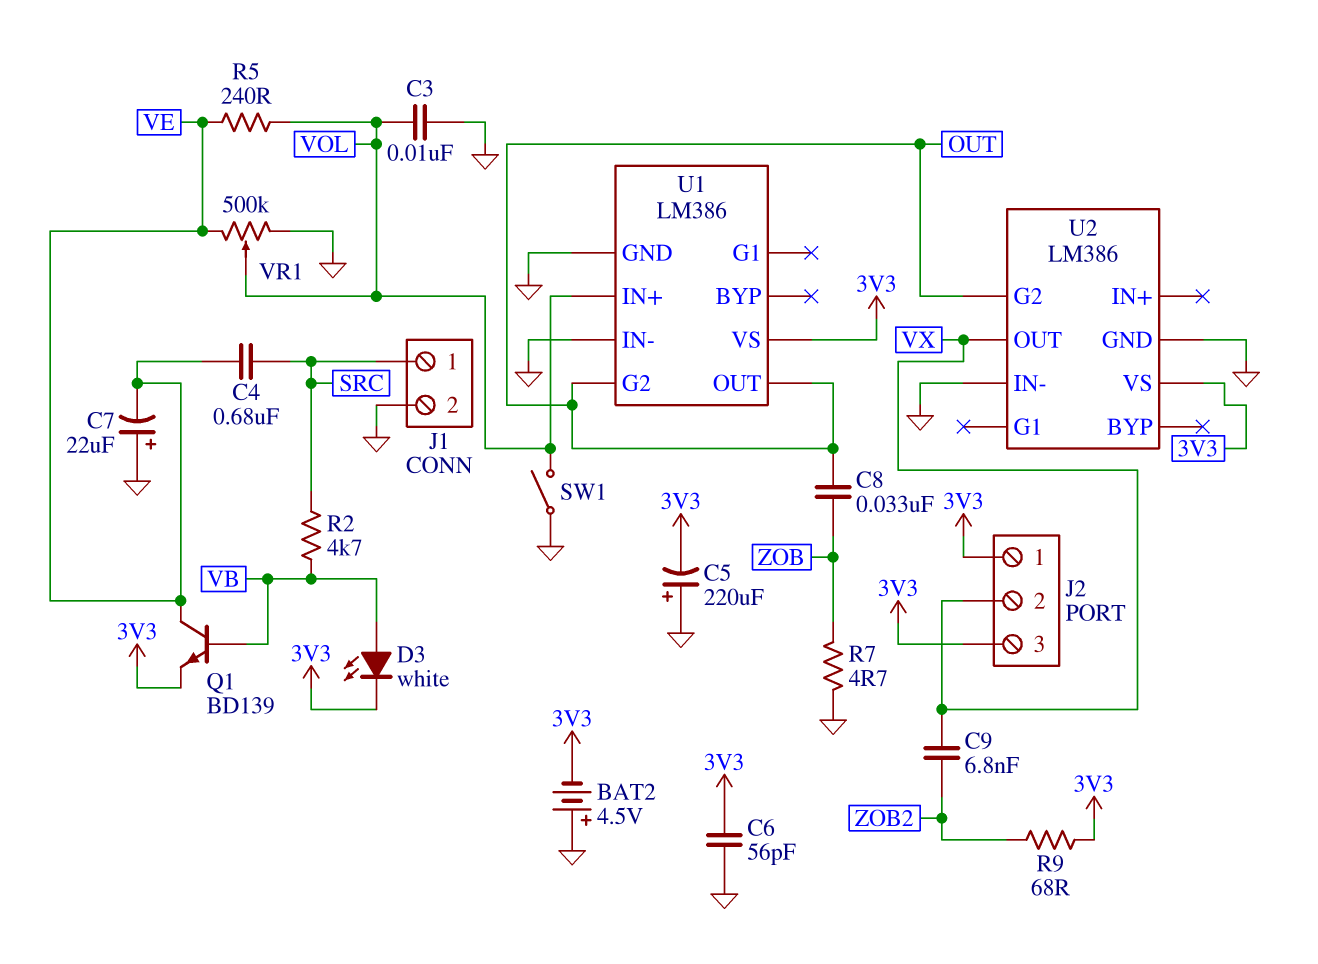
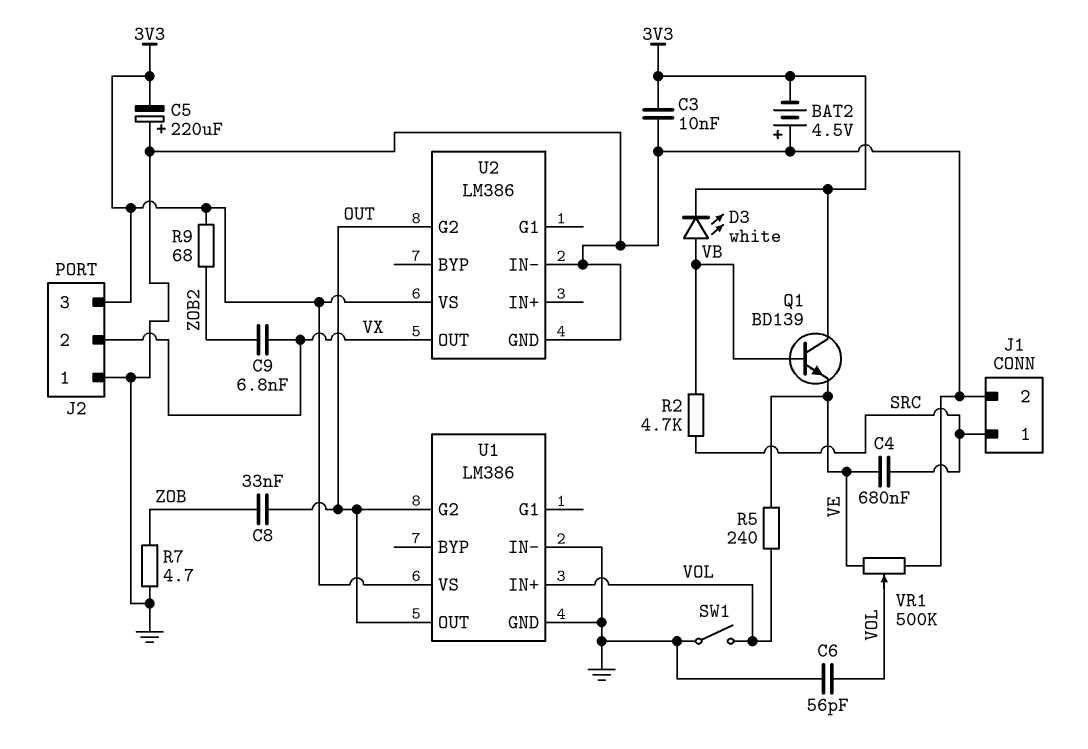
C3: 10nF (GND, VOL) -> 10nF (3V3, GND)
C6: 56pF (3V3, GND) -> 56pF (GND, VOL)
C7: 22uF (plus GND, minus VE) -> none
J2 pin 1: 3V3 -> GND
Q1: NPN BD139 (B VB, C VE, E 3V3) -> NPN BD139 (B VB, C 3V3, E VE)

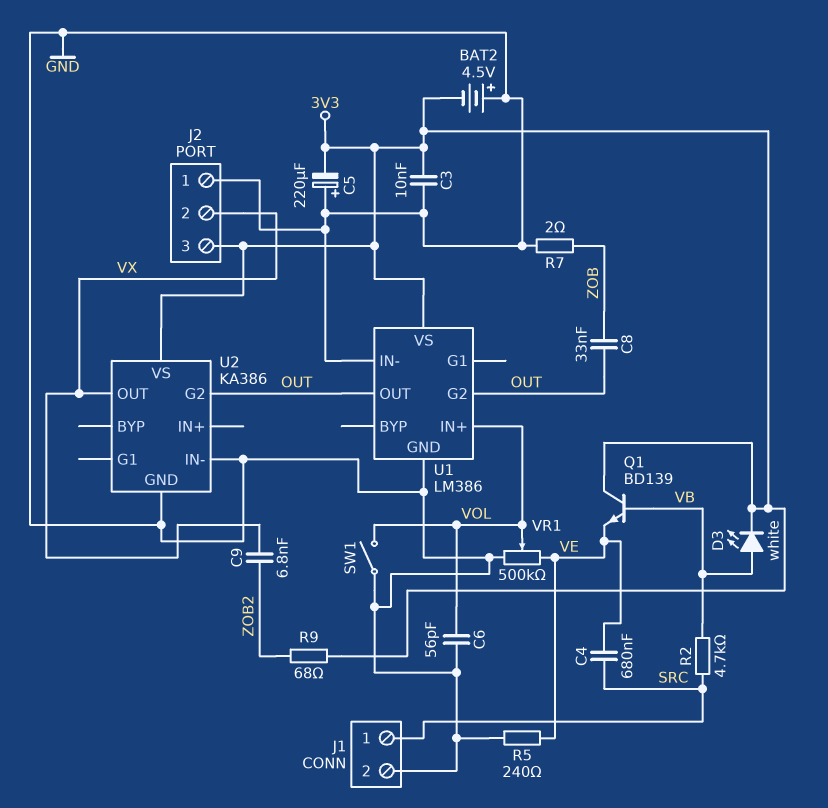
R5: 240 (VE, VOL) -> 240 (GND, VE)
R7: 4.7 (GND, ZOB) -> 2 (GND, ZOB)
U2: LM386 -> KA386

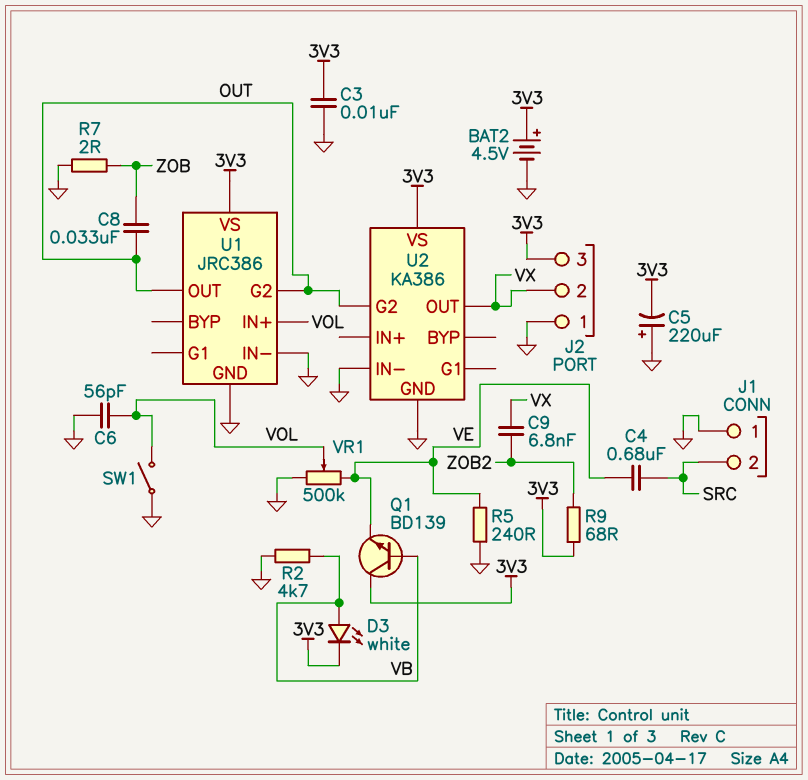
BAT2: 4.5V (plus GND, minus 3V3) -> 4.5V (plus 3V3, minus GND)
J1 pin 1: SRC -> GND
J1 pin 2: GND -> SRC
R2: 4.7k (SRC, VB) -> 4.7k (GND, VB)
U1: LM386 -> JRC386

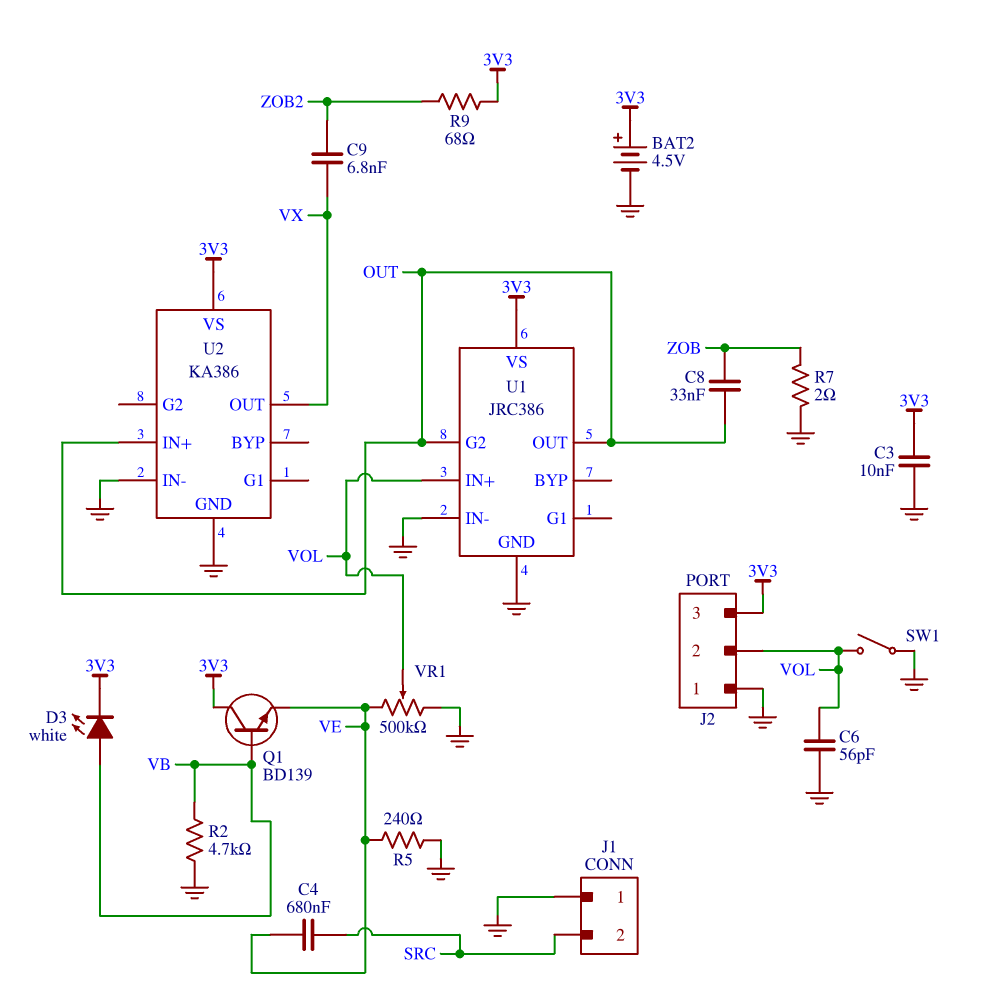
C5: 220uF (plus GND, minus 3V3) -> none
J2 pin 2: VX -> VOL
U2 pin G2: OUT -> none
U2 pin IN+: none -> OUT

